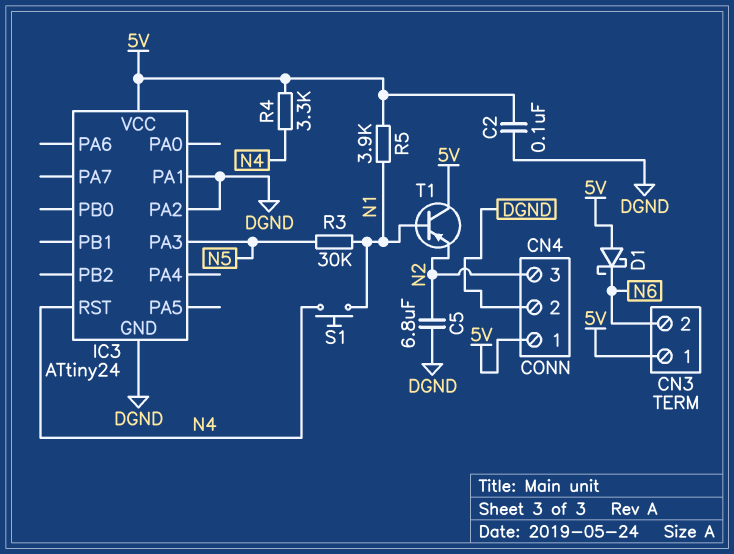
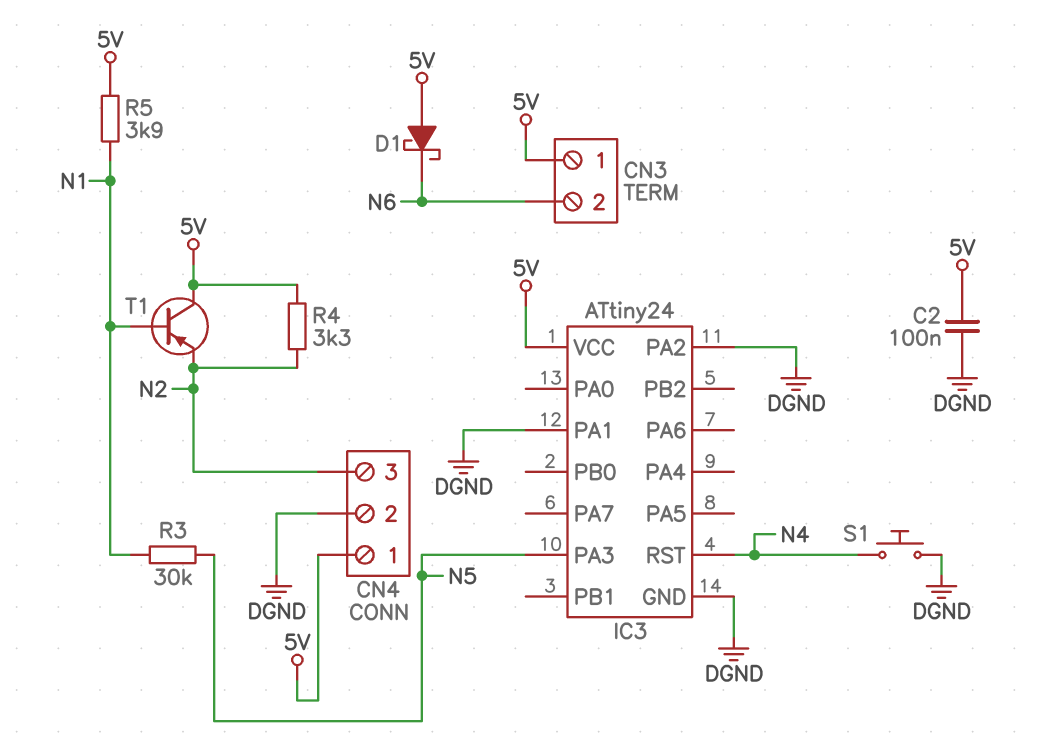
C5: 6.8uF (DGND, N2) -> none
R4: 3.3k (5V, N4) -> 3.3k (5V, N2)
S1: button (N1, N4) -> button (DGND, N4)

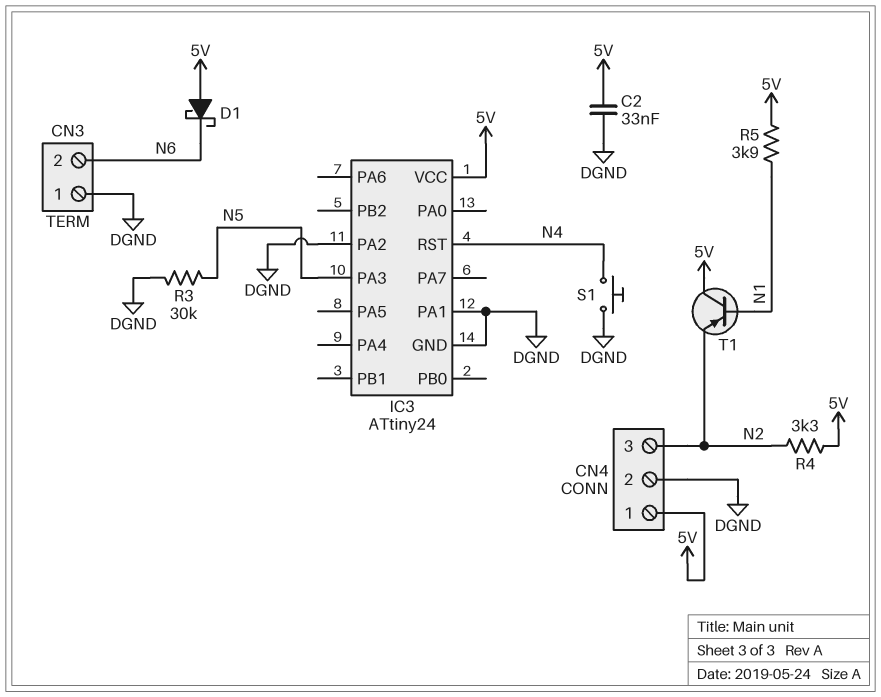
C2: 100nF (5V, DGND) -> 33nF (5V, DGND)
CN3 pin 1: 5V -> DGND
R3: 30k (N1, N5) -> 30k (DGND, N5)

